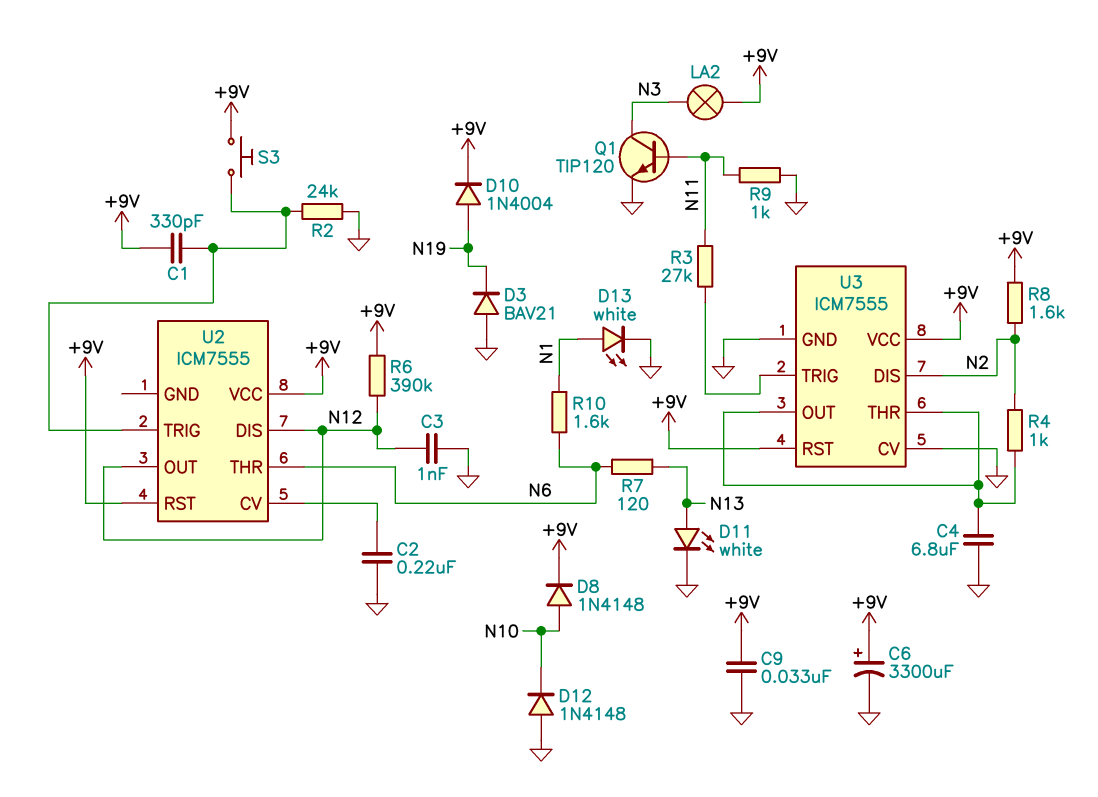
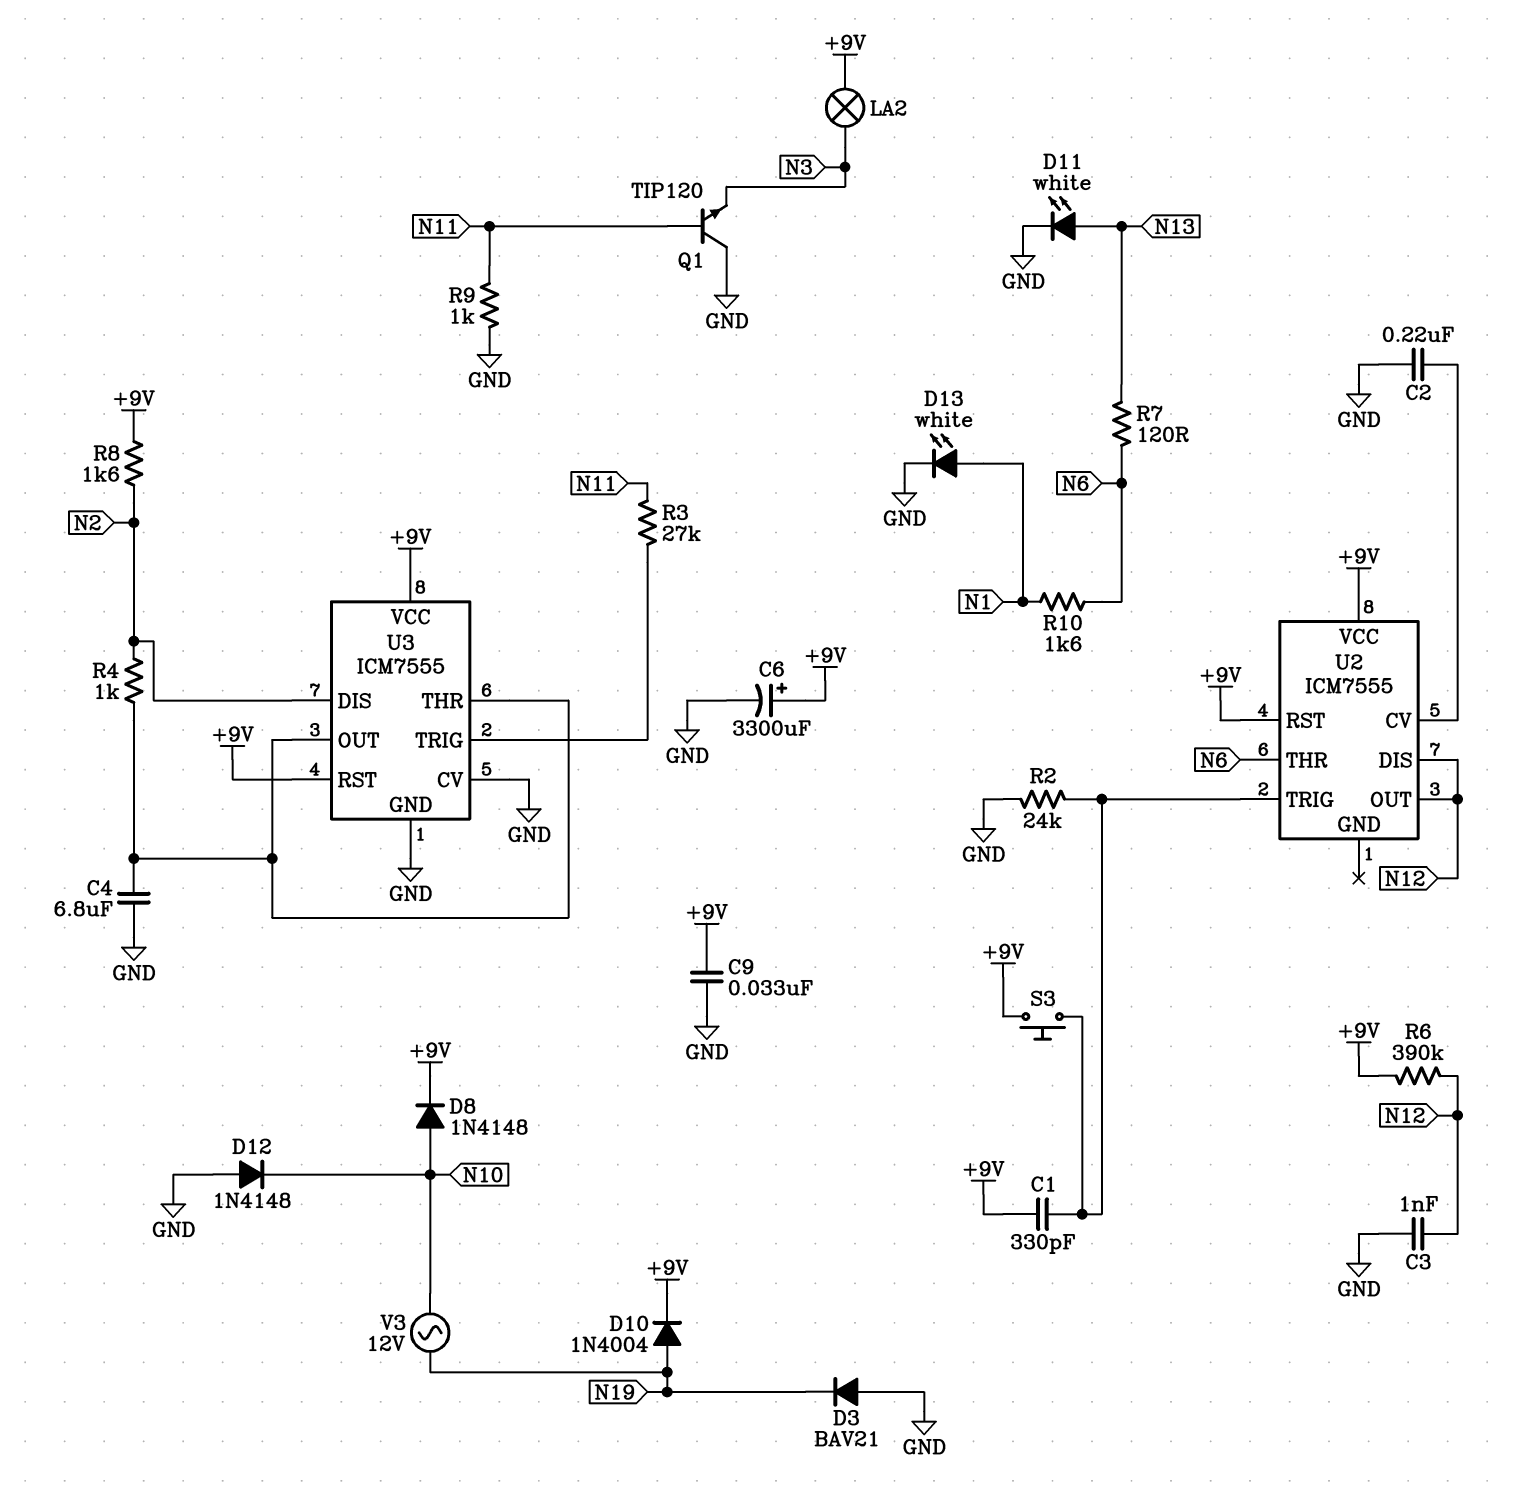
Q1: NPN TIP120 (B N11, C N3, E GND) -> NPN TIP120 (B N11, C GND, E N3)
V3: none -> AC 12V (N10, N19)

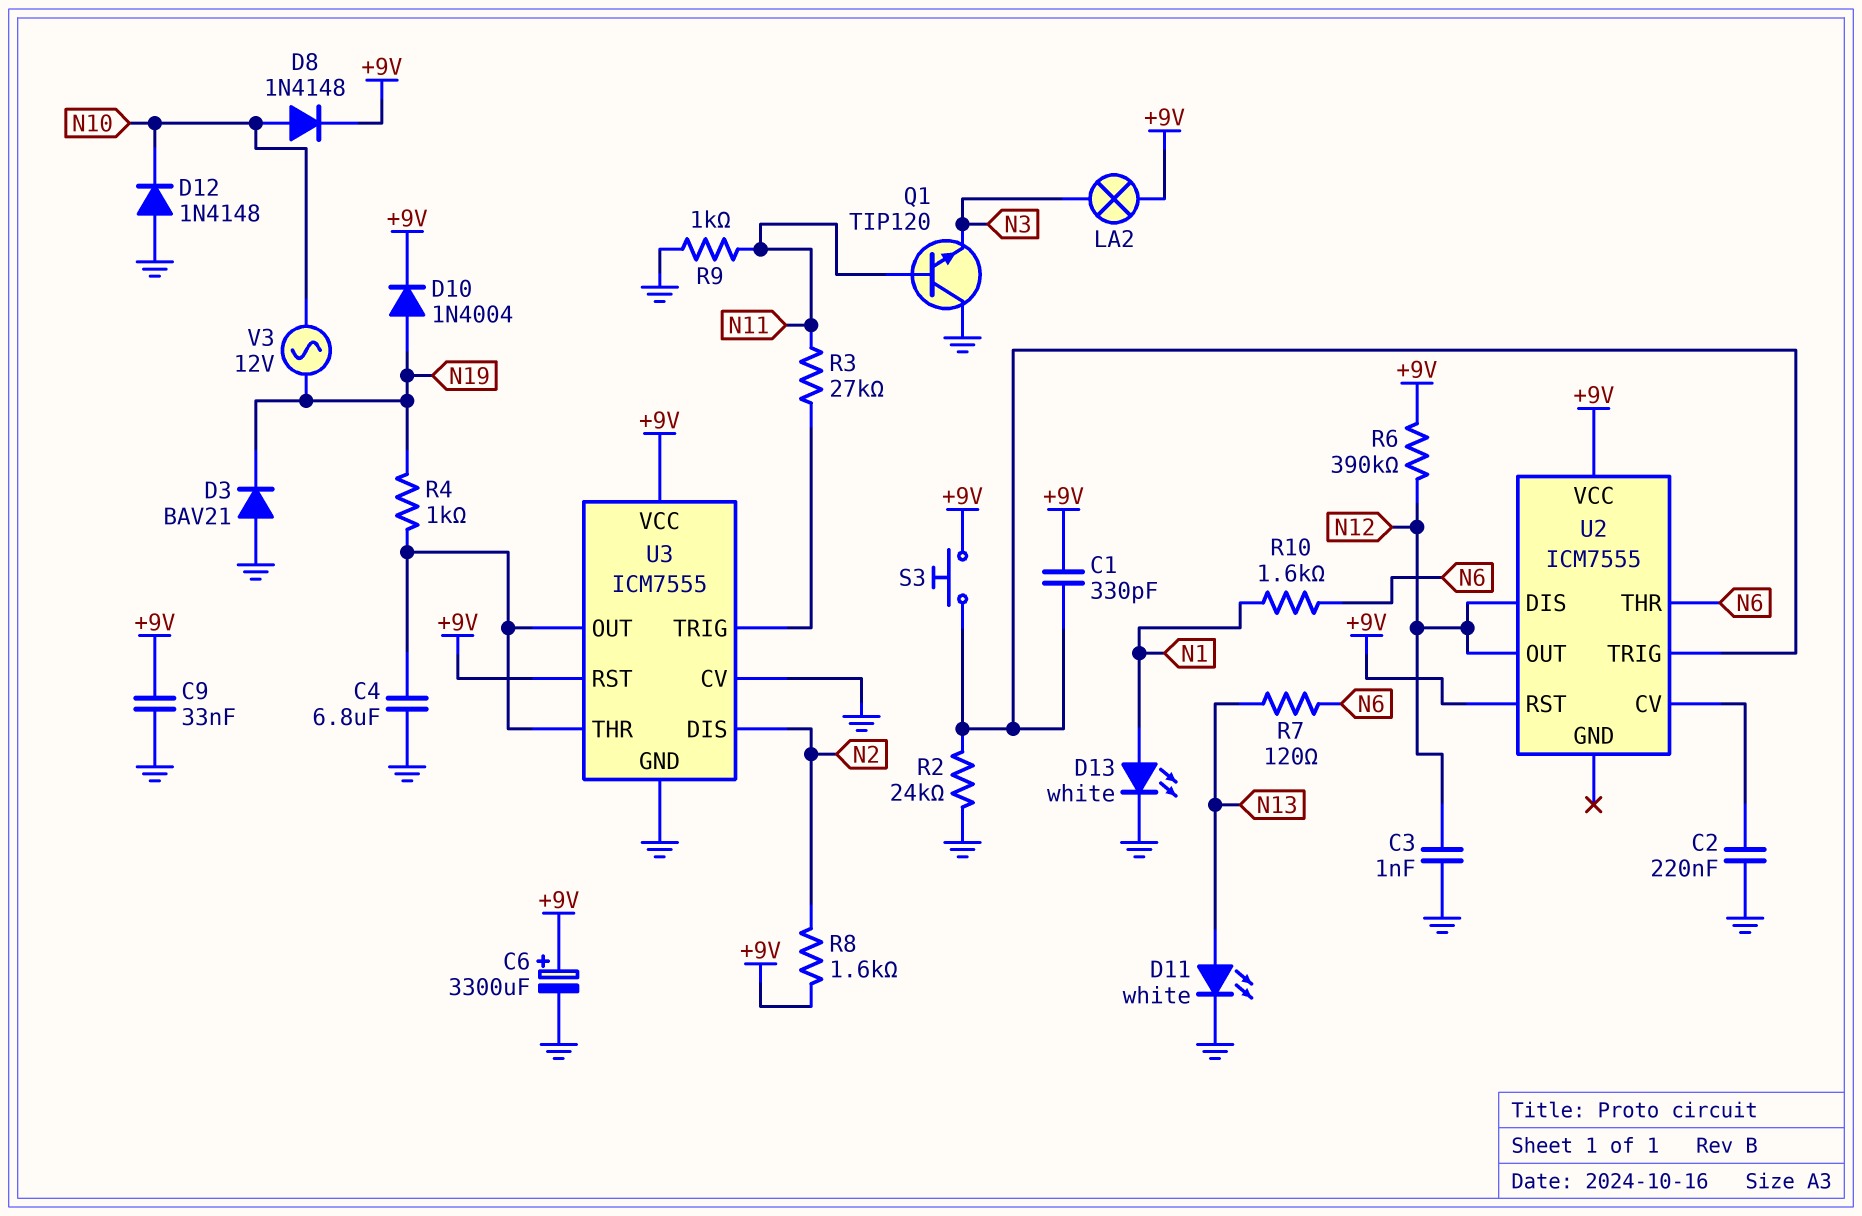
R4: 1k (N2, U3/OUT) -> 1k (N19, U3/OUT)

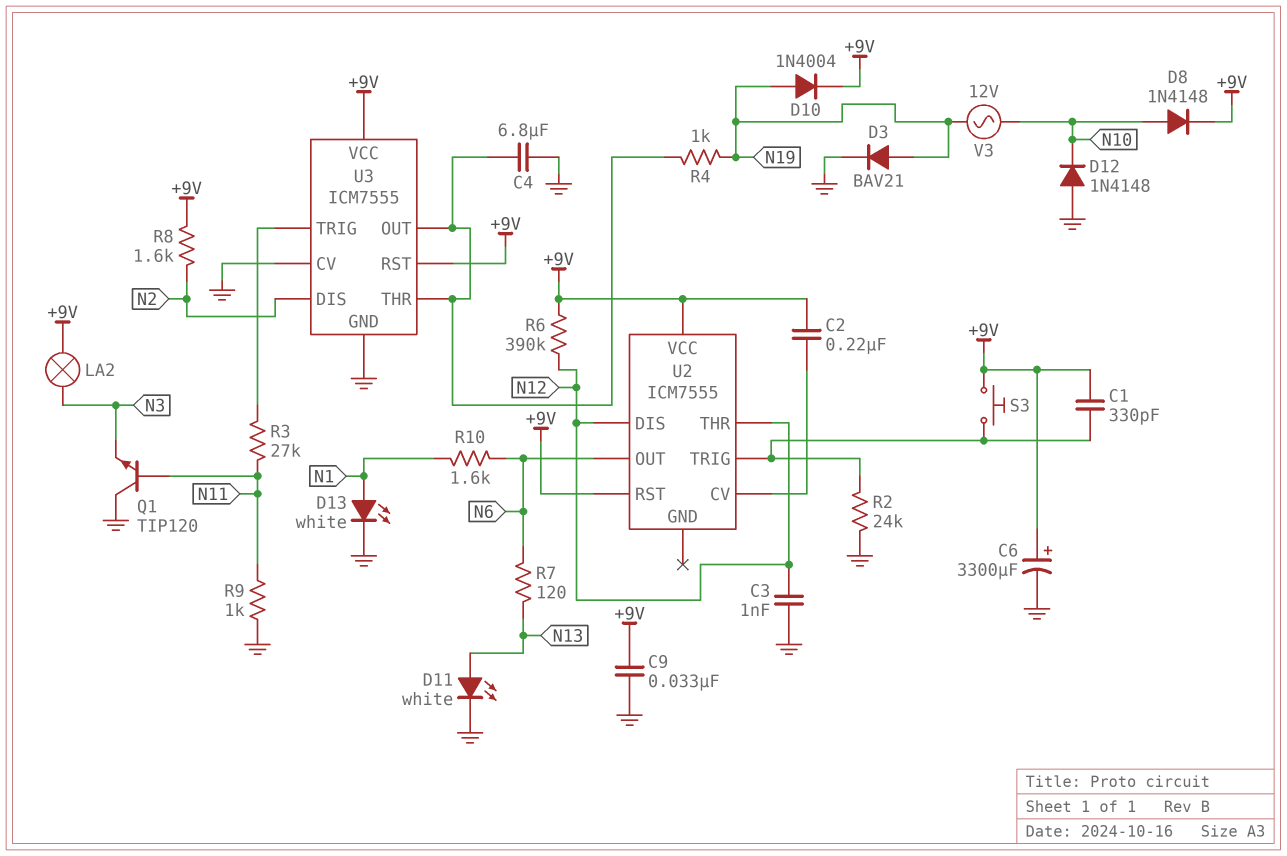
C2: 220nF (GND, U2/CV) -> 220nF (+9V, U2/CV)
D3: diode BAV21 (A GND, K N19) -> diode BAV21 (A N19, K GND)
U2 pin OUT: N12 -> N6
U2 pin THR: N6 -> N12

